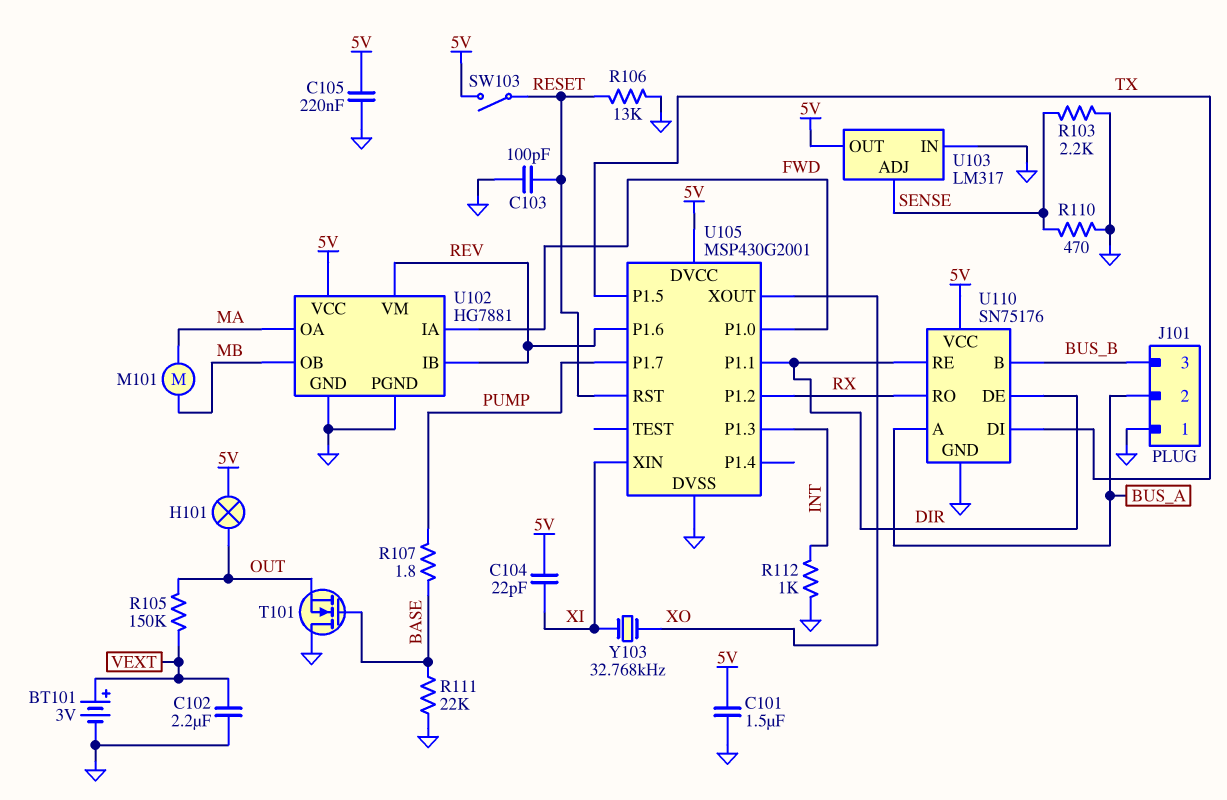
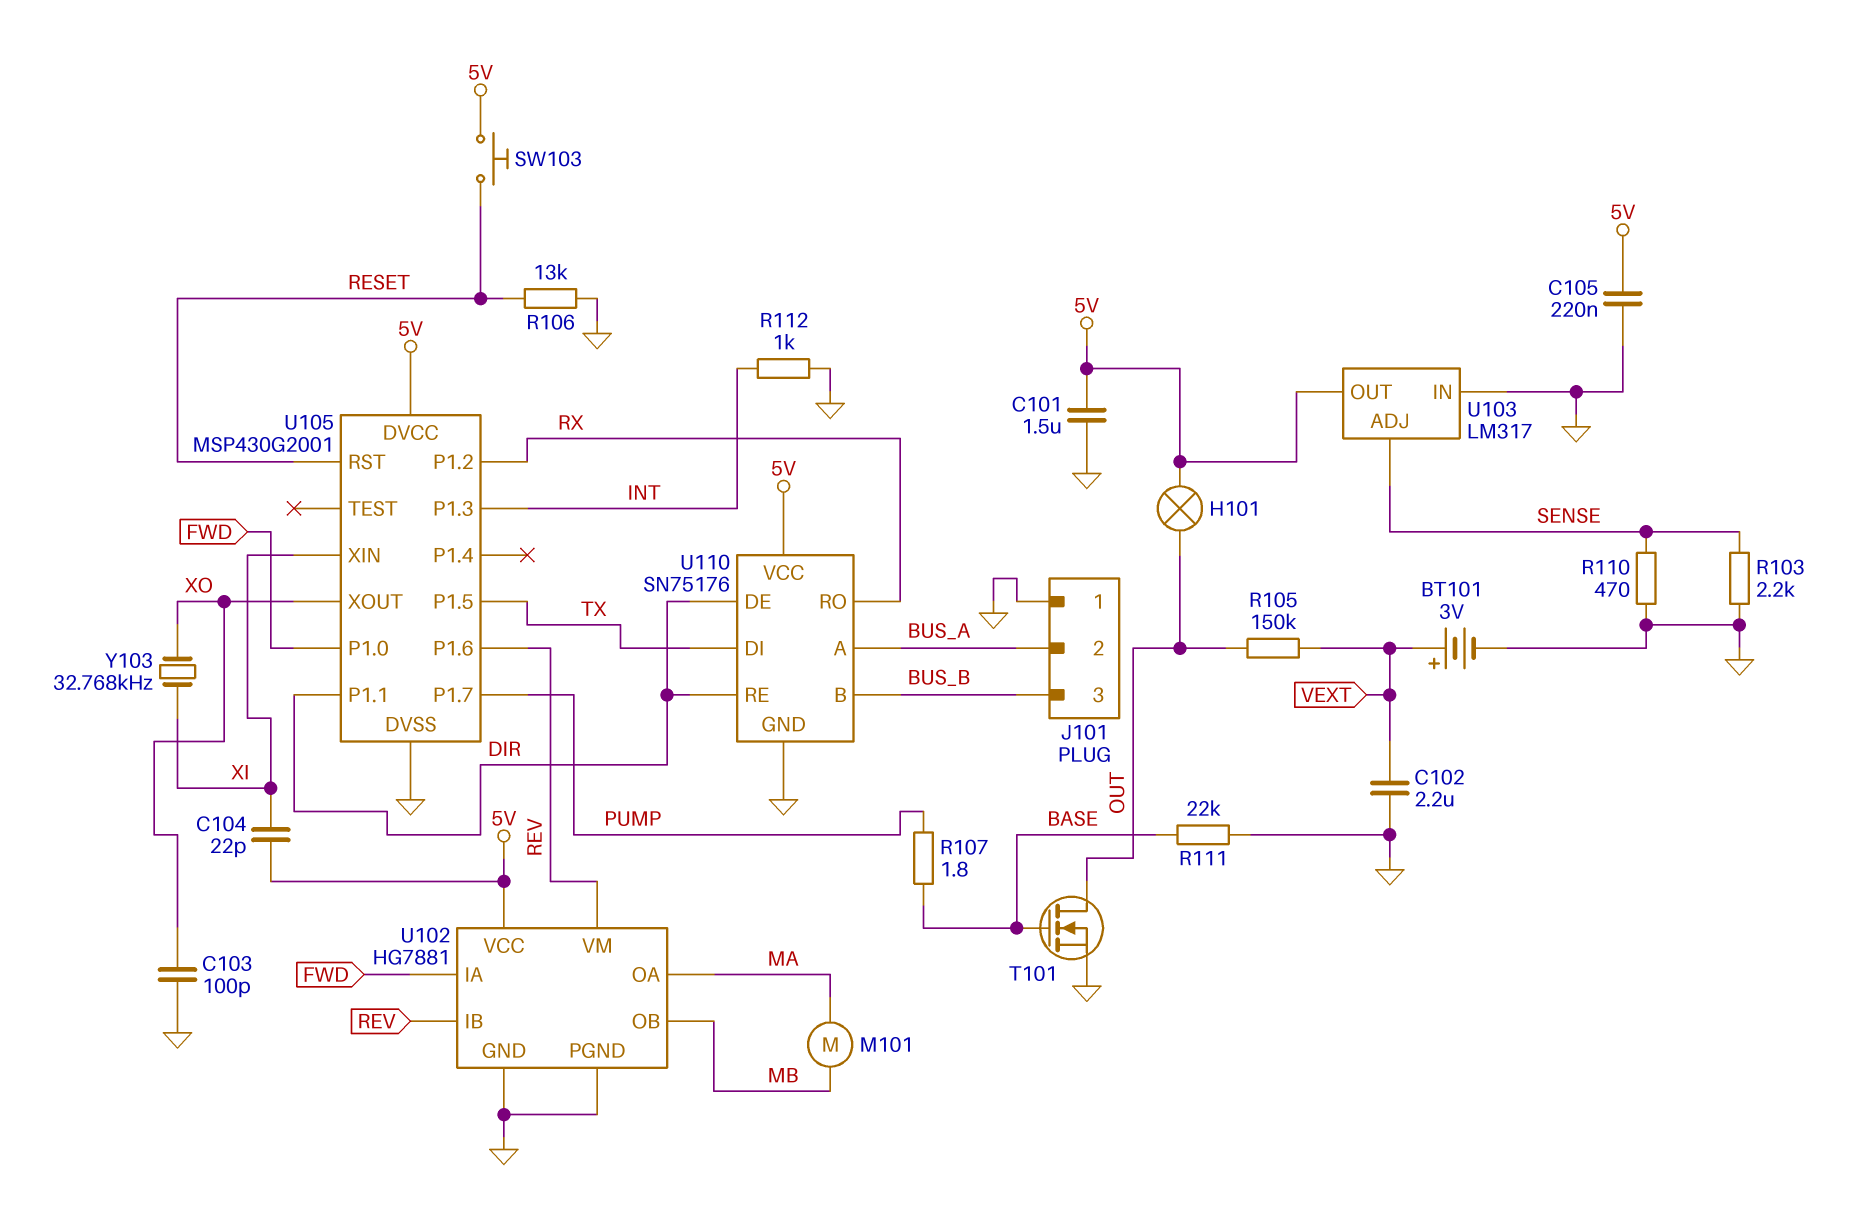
C103: 100pF (GND, RESET) -> 100pF (GND, XO)
SW103: switch (5V, RESET) -> button (5V, RESET)
T101: NMOS (G BASE, D GND, S OUT) -> NMOS (G BASE, D OUT, S GND)

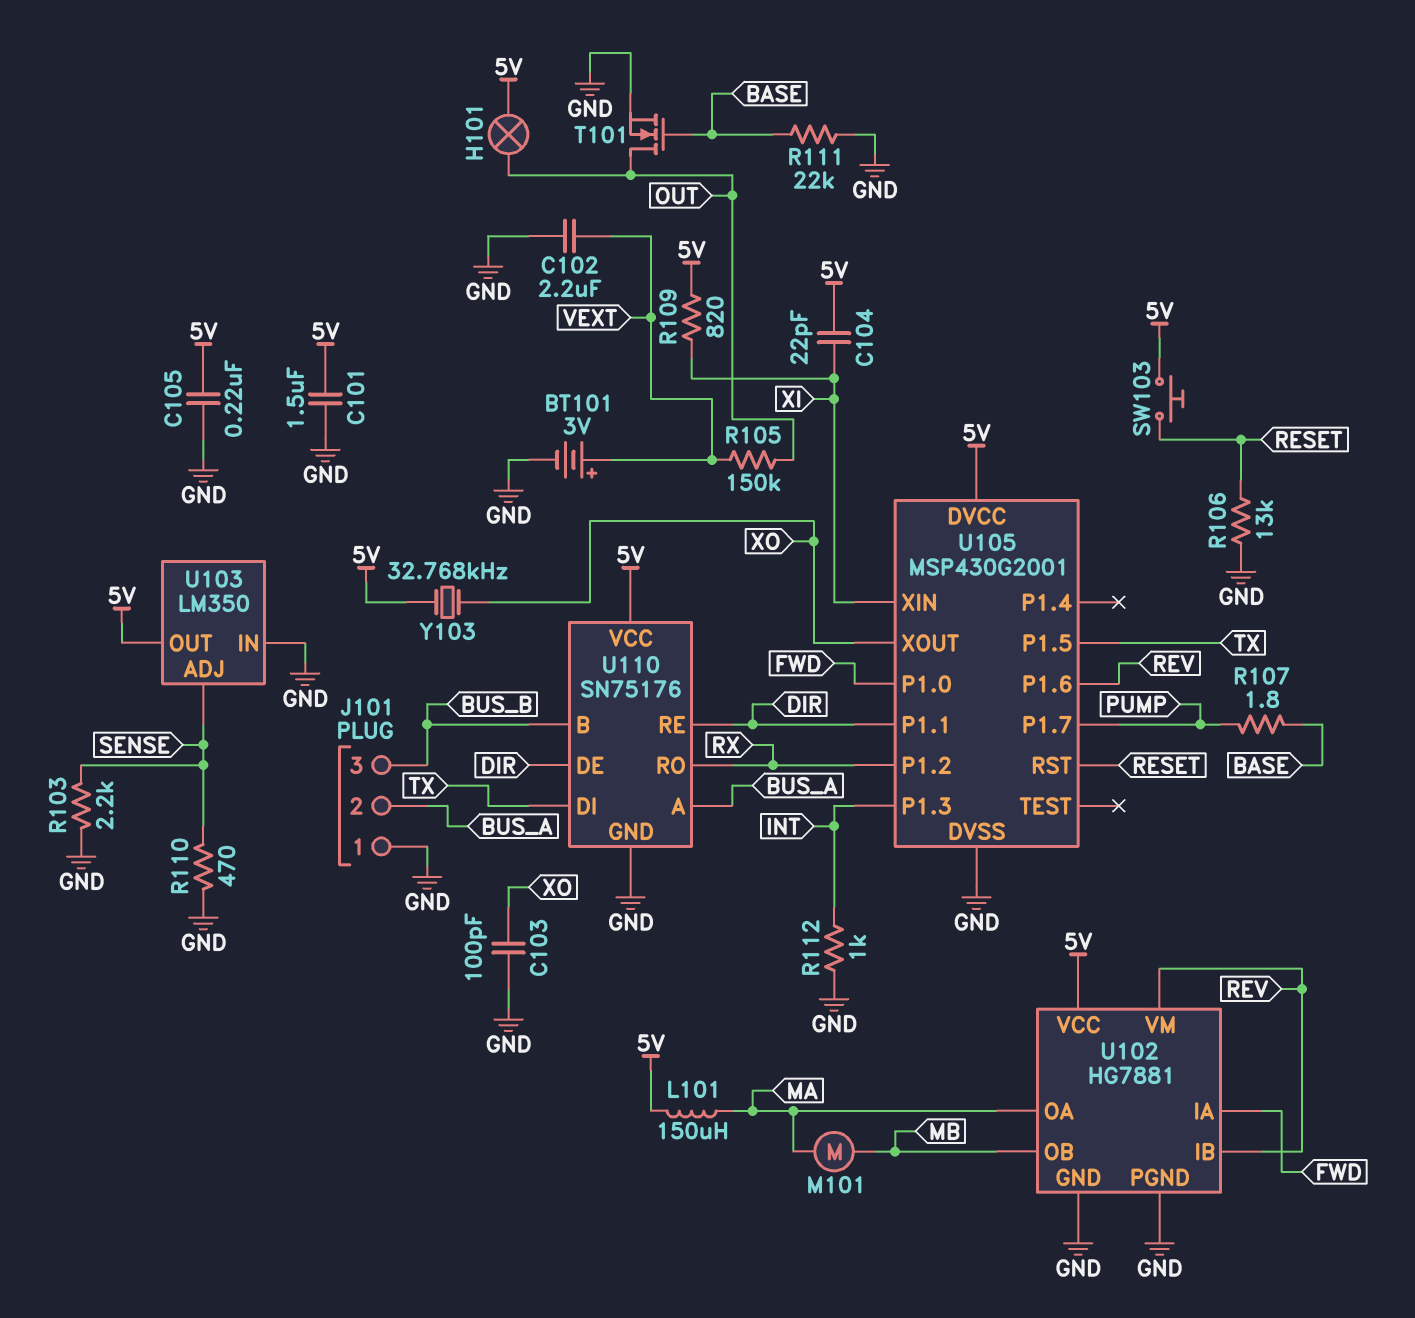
L101: none -> 150uH (5V, MA)
R109: none -> 820 (5V, XI)
U103: LM317 -> LM350
Y103: 32.768kHz (XI, XO) -> 32.768kHz (5V, XO)

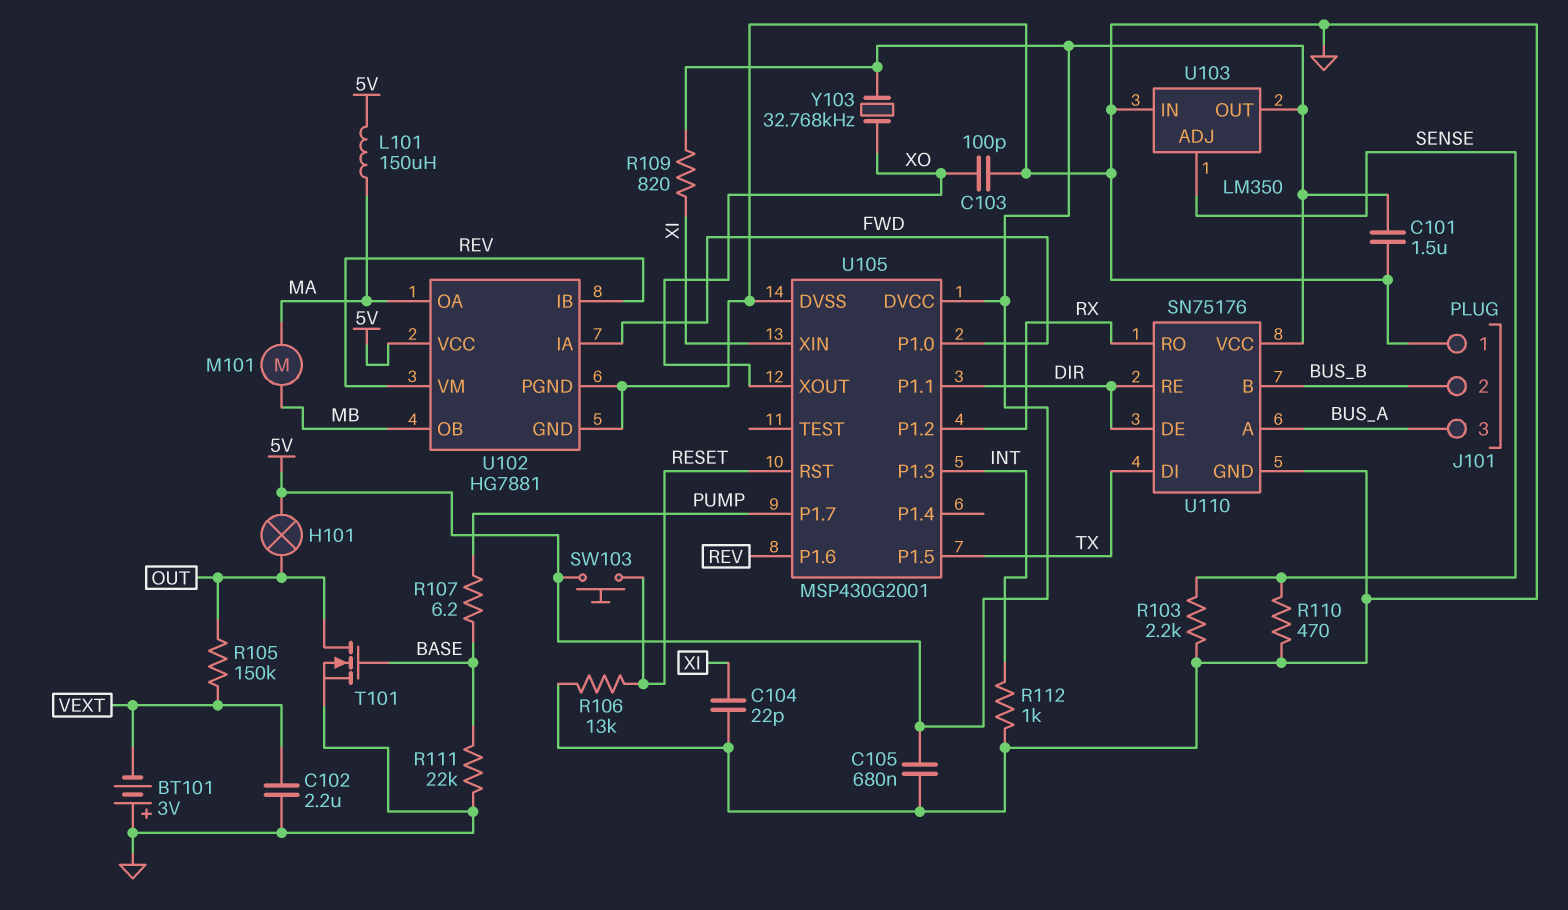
BT101: 3V (plus VEXT, minus GND) -> 3V (plus GND, minus VEXT)
C104: 22pF (5V, XI) -> 22pF (GND, XI)
C105: 220nF (5V, GND) -> 680nF (5V, GND)
J101 pin 2: BUS_A -> BUS_B
J101 pin 3: BUS_B -> BUS_A
R107: 1.8 (BASE, PUMP) -> 6.2 (BASE, PUMP)

